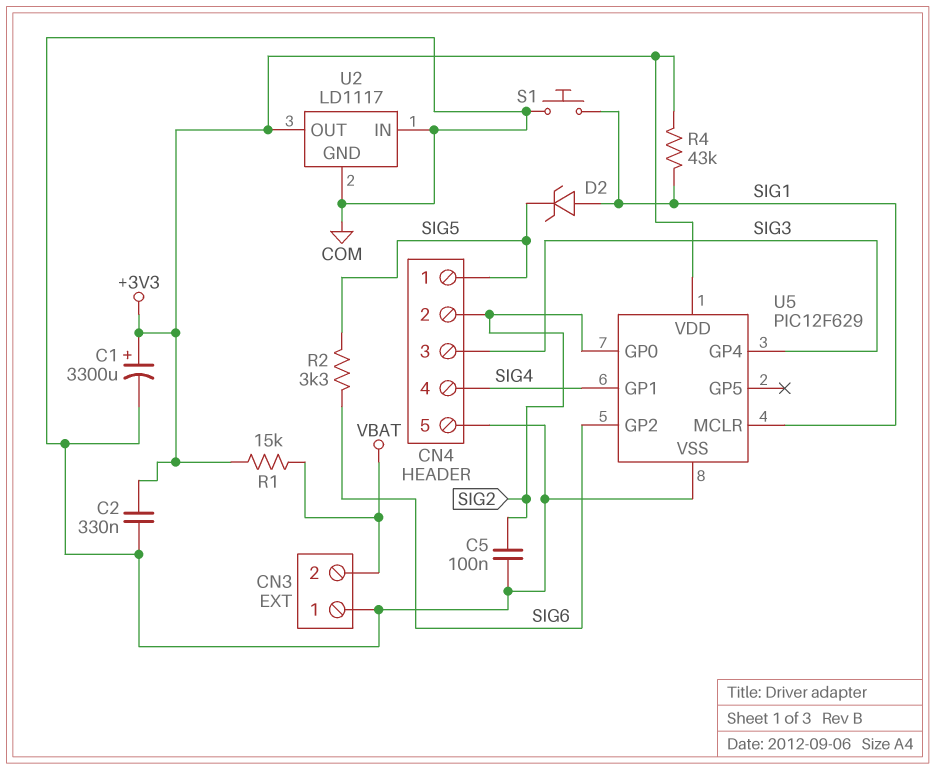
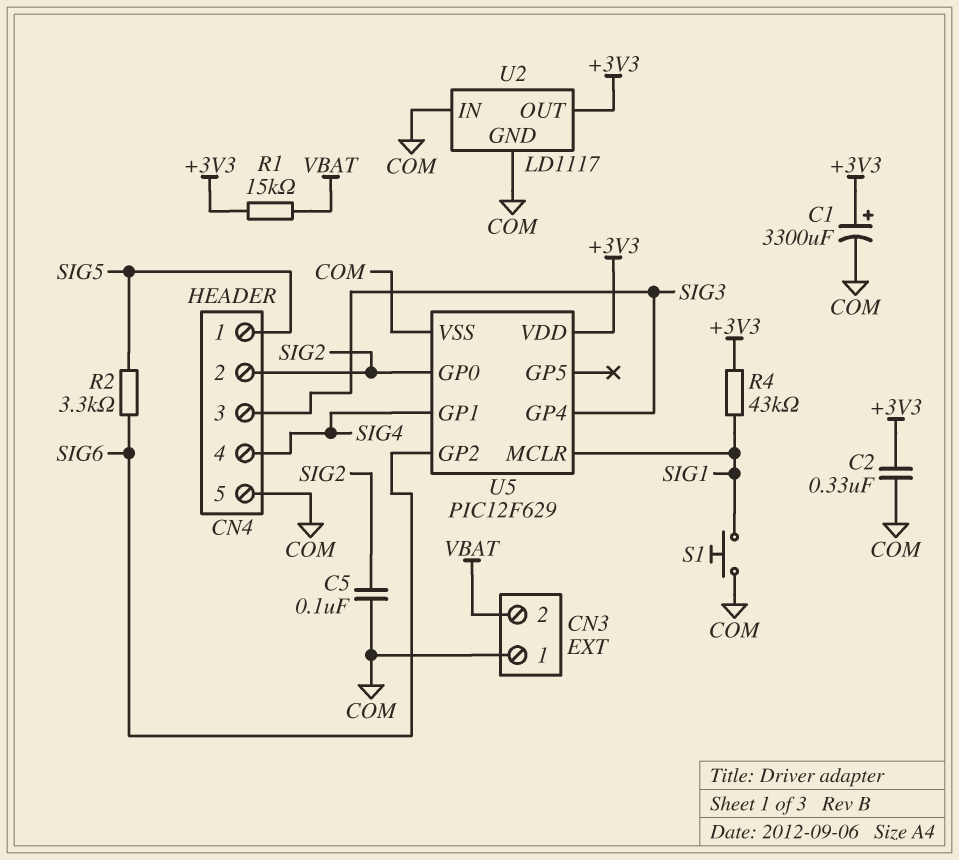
D2: zener (A SIG1, K SIG5) -> none

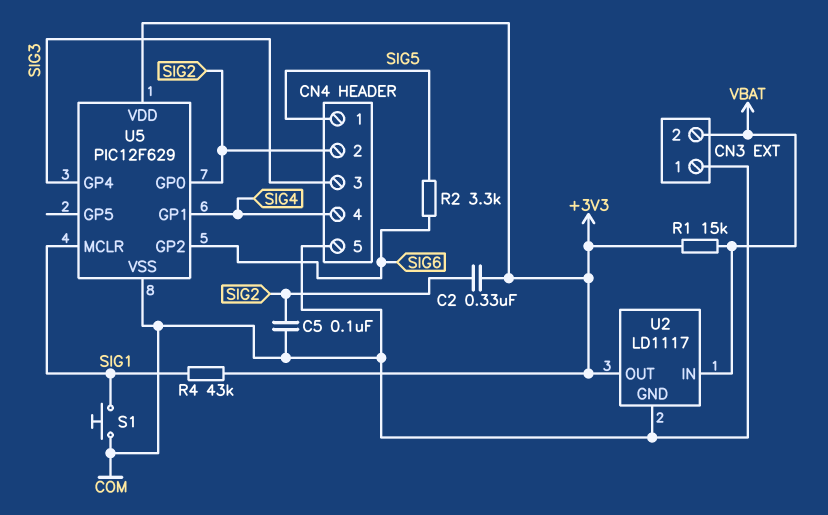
C1: 3300uF (plus +3V3, minus COM) -> none
C2: 330nF (+3V3, COM) -> 330nF (+3V3, SIG2)
U2 pin IN: COM -> VBAT

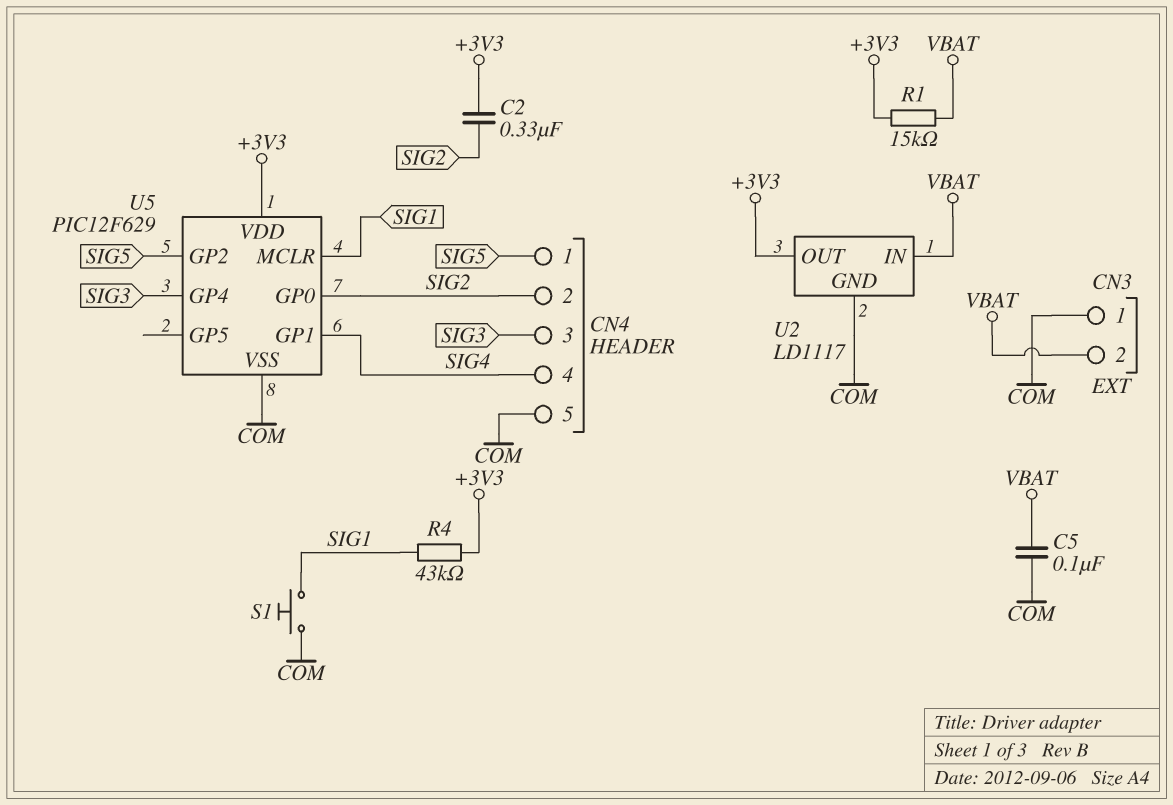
C5: 100nF (COM, SIG2) -> 100nF (COM, VBAT)
R2: 3.3k (SIG5, SIG6) -> none
U5 pin GP2: SIG6 -> SIG5

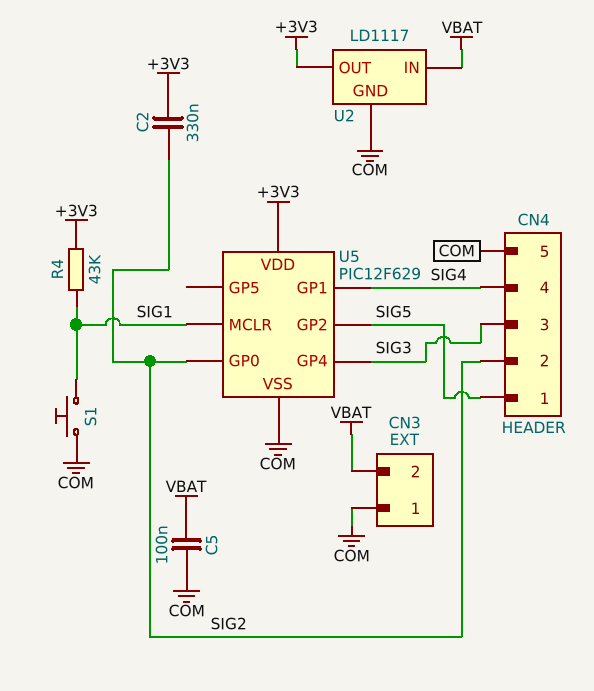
R1: 15k (+3V3, VBAT) -> none

